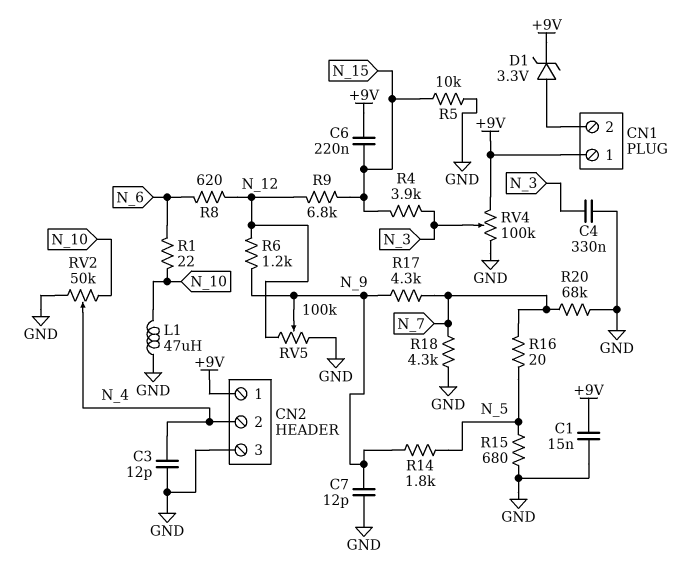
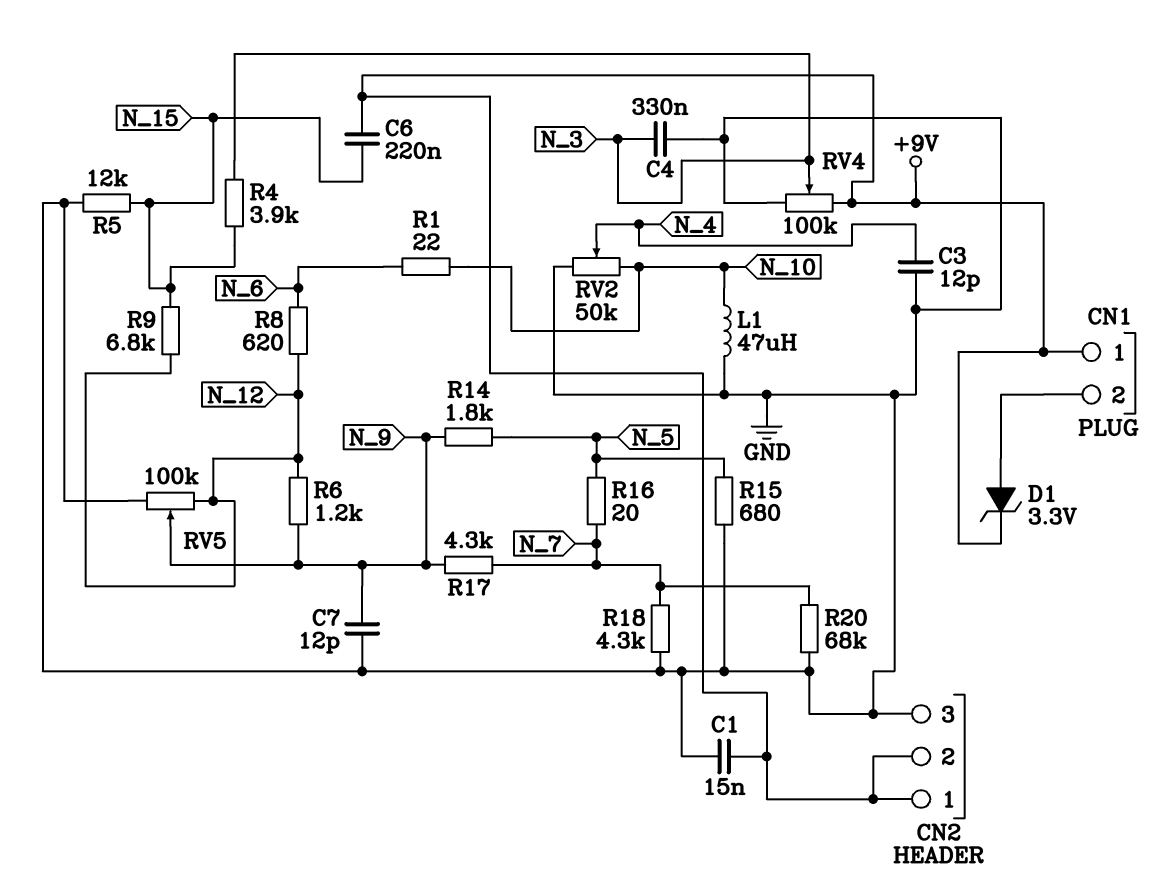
CN2 pin 2: N_4 -> +9V
R5: 10k (GND, N_15) -> 12k (GND, N_15)

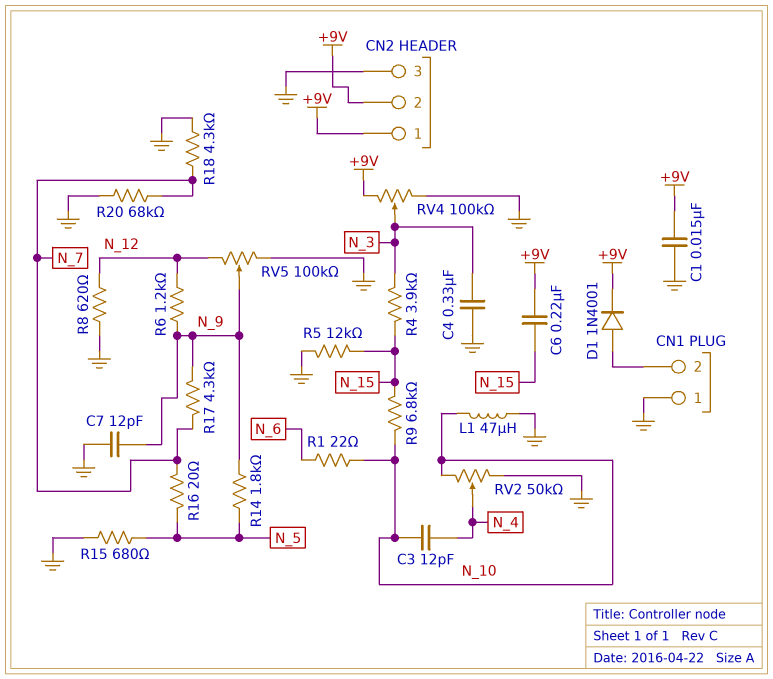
C3: 12pF (GND, N_4) -> 12pF (N_4, N_10)
CN1 pin 1: +9V -> GND
D1: zener 3.3V (A CN1/2, K +9V) -> diode 1N4001 (A CN1/2, K +9V)
R8: 620 (N_6, N_12) -> 620 (GND, N_12)
R9: 6.8k (N_12, N_15) -> 6.8k (N_10, N_15)

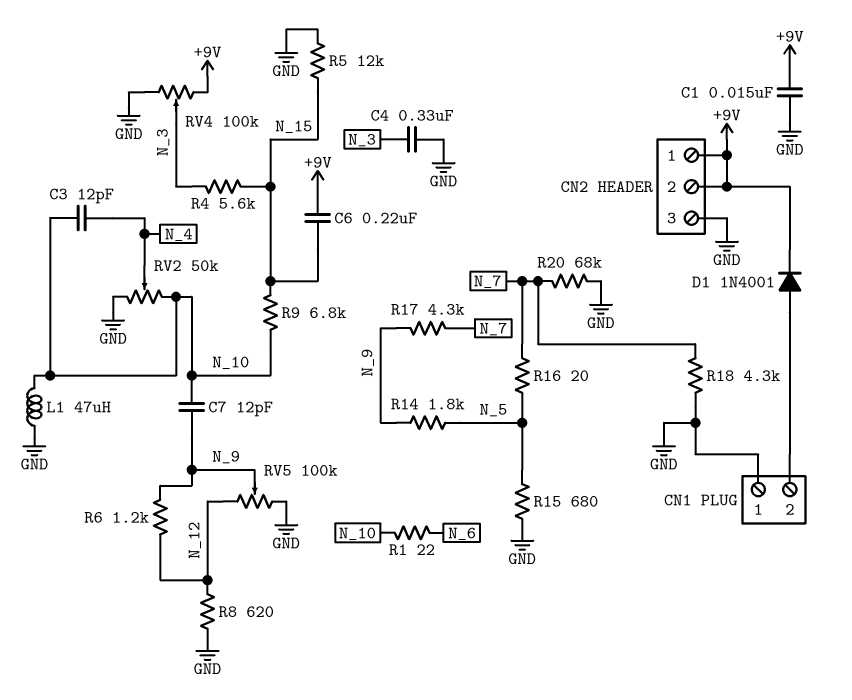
C7: 12pF (GND, N_9) -> 12pF (N_9, N_10)
R4: 3.9k (N_3, N_15) -> 5.6k (N_3, N_15)

